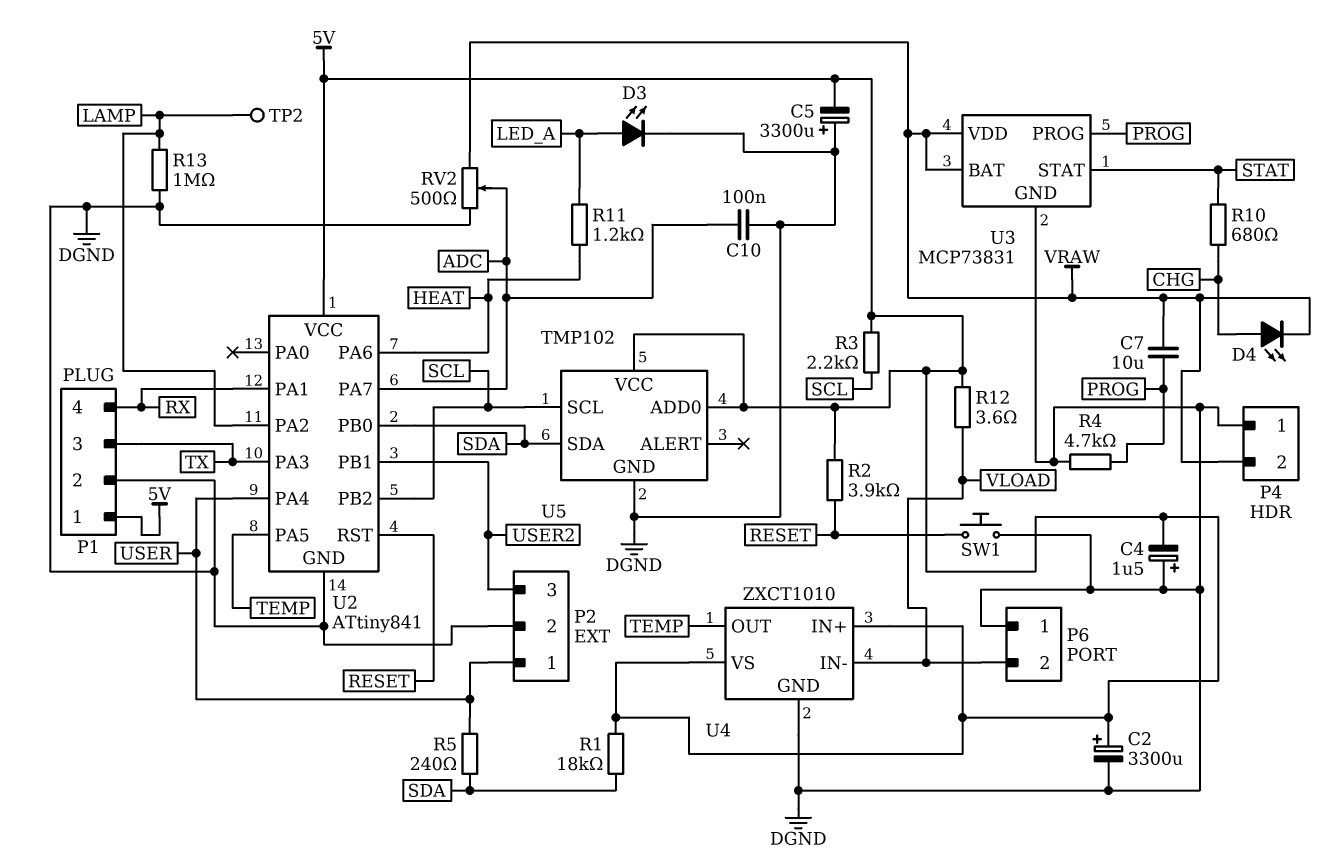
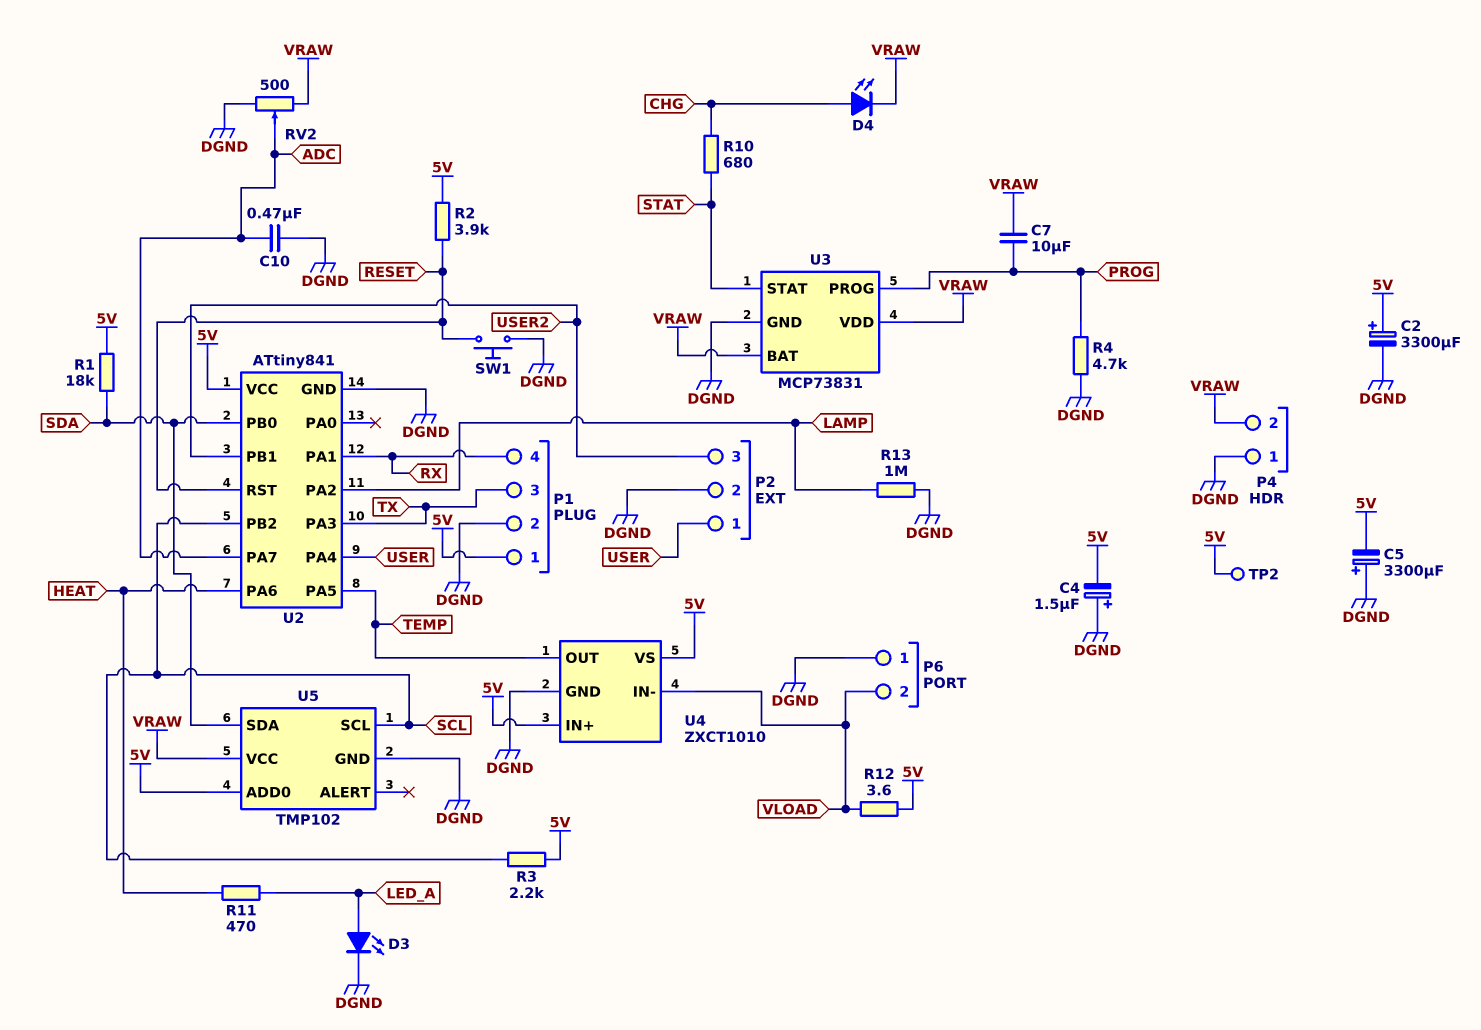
C10: 100nF (ADC, DGND) -> 470nF (ADC, DGND)
R5: 240 (SDA, USER) -> none
R11: 1.2k (HEAT, LED_A) -> 470 (HEAT, LED_A)
TP2: test point (LAMP) -> test point (5V)
U5 pin VCC: 5V -> VRAW

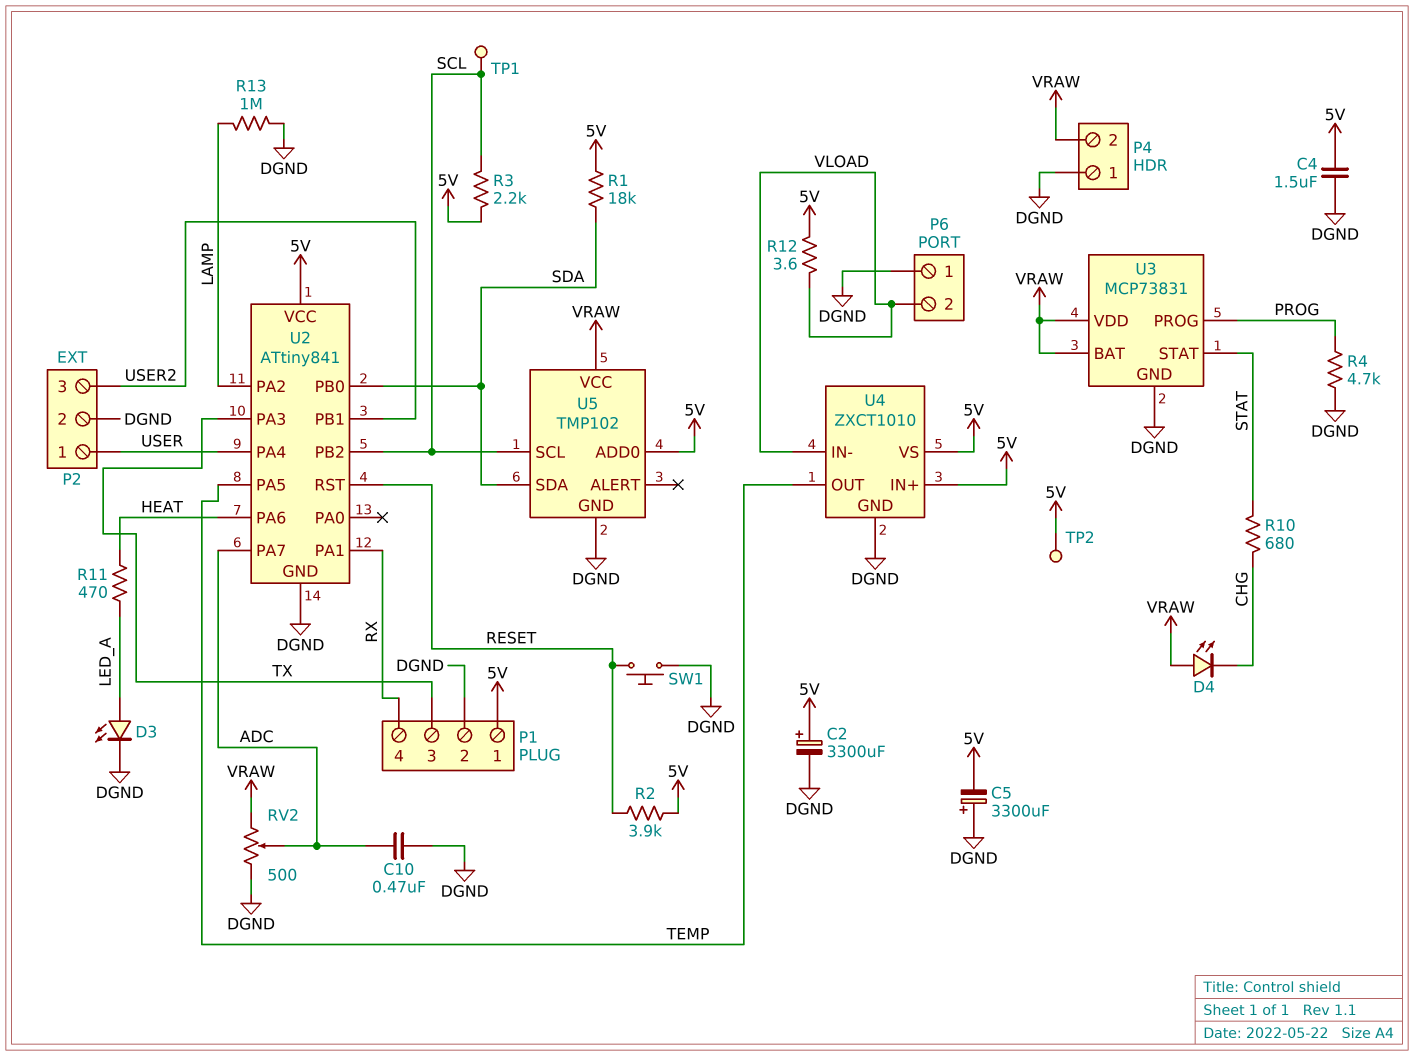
C4: 1.5uF (plus DGND, minus 5V) -> 1.5uF (5V, DGND)
C7: 10uF (PROG, VRAW) -> none
D4: LED (A CHG, K VRAW) -> LED (A VRAW, K CHG)
TP1: none -> test point (SCL)

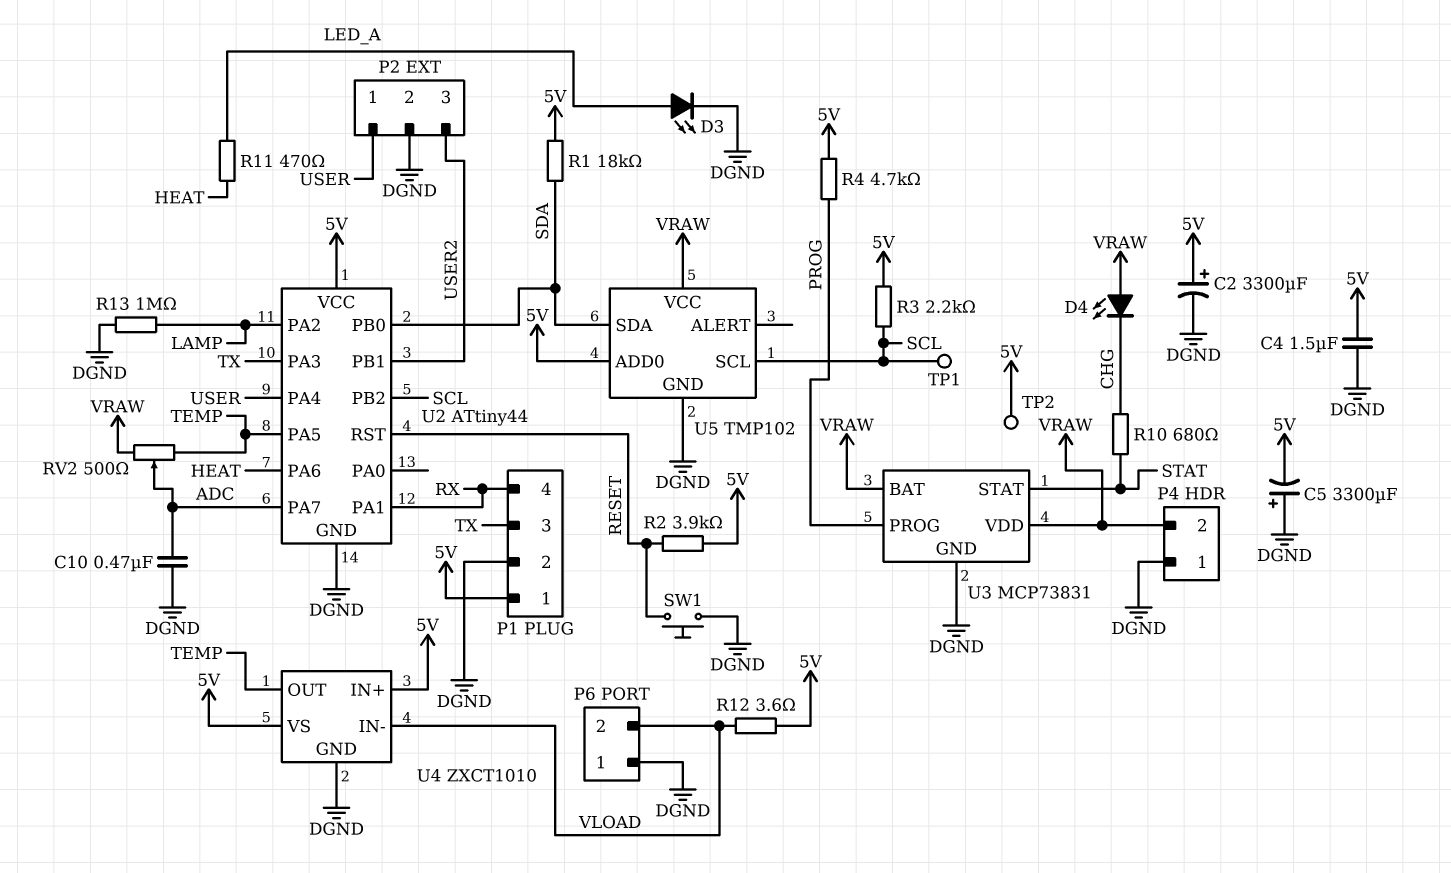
R4: 4.7k (DGND, PROG) -> 4.7k (5V, PROG)
RV2: 500 (DGND, VRAW, wiper ADC) -> 500 (TEMP, VRAW, wiper ADC)
U2: ATtiny841 -> ATtiny44

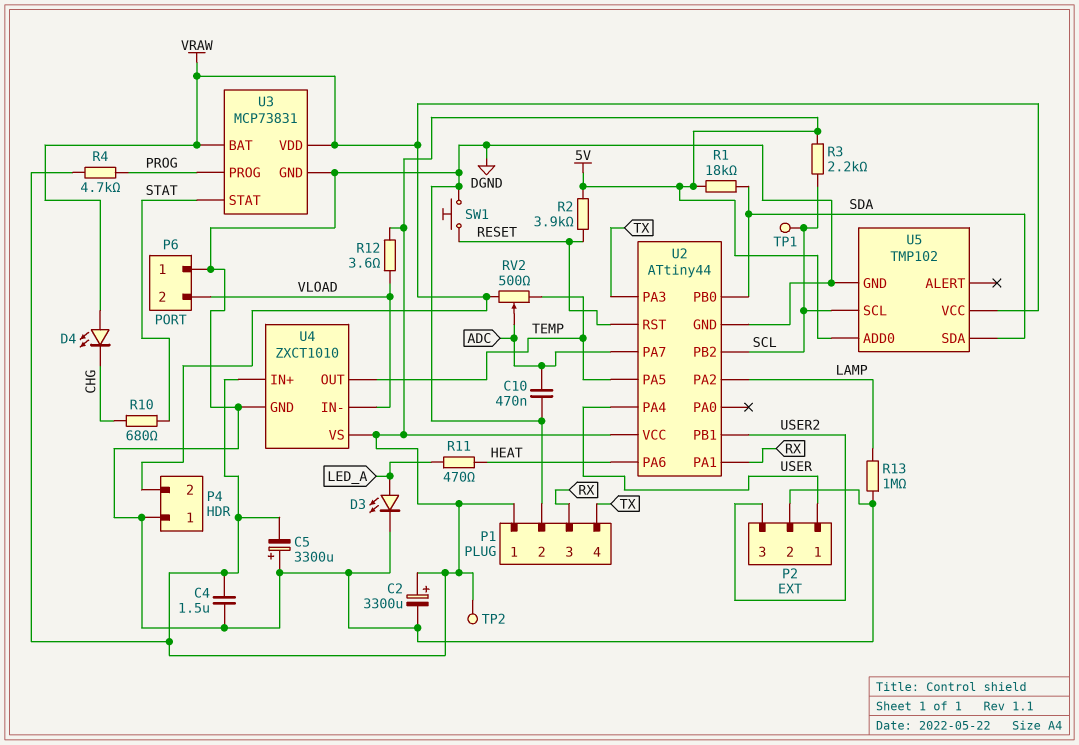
P1 pin 3: TX -> RX
P1 pin 4: RX -> TX

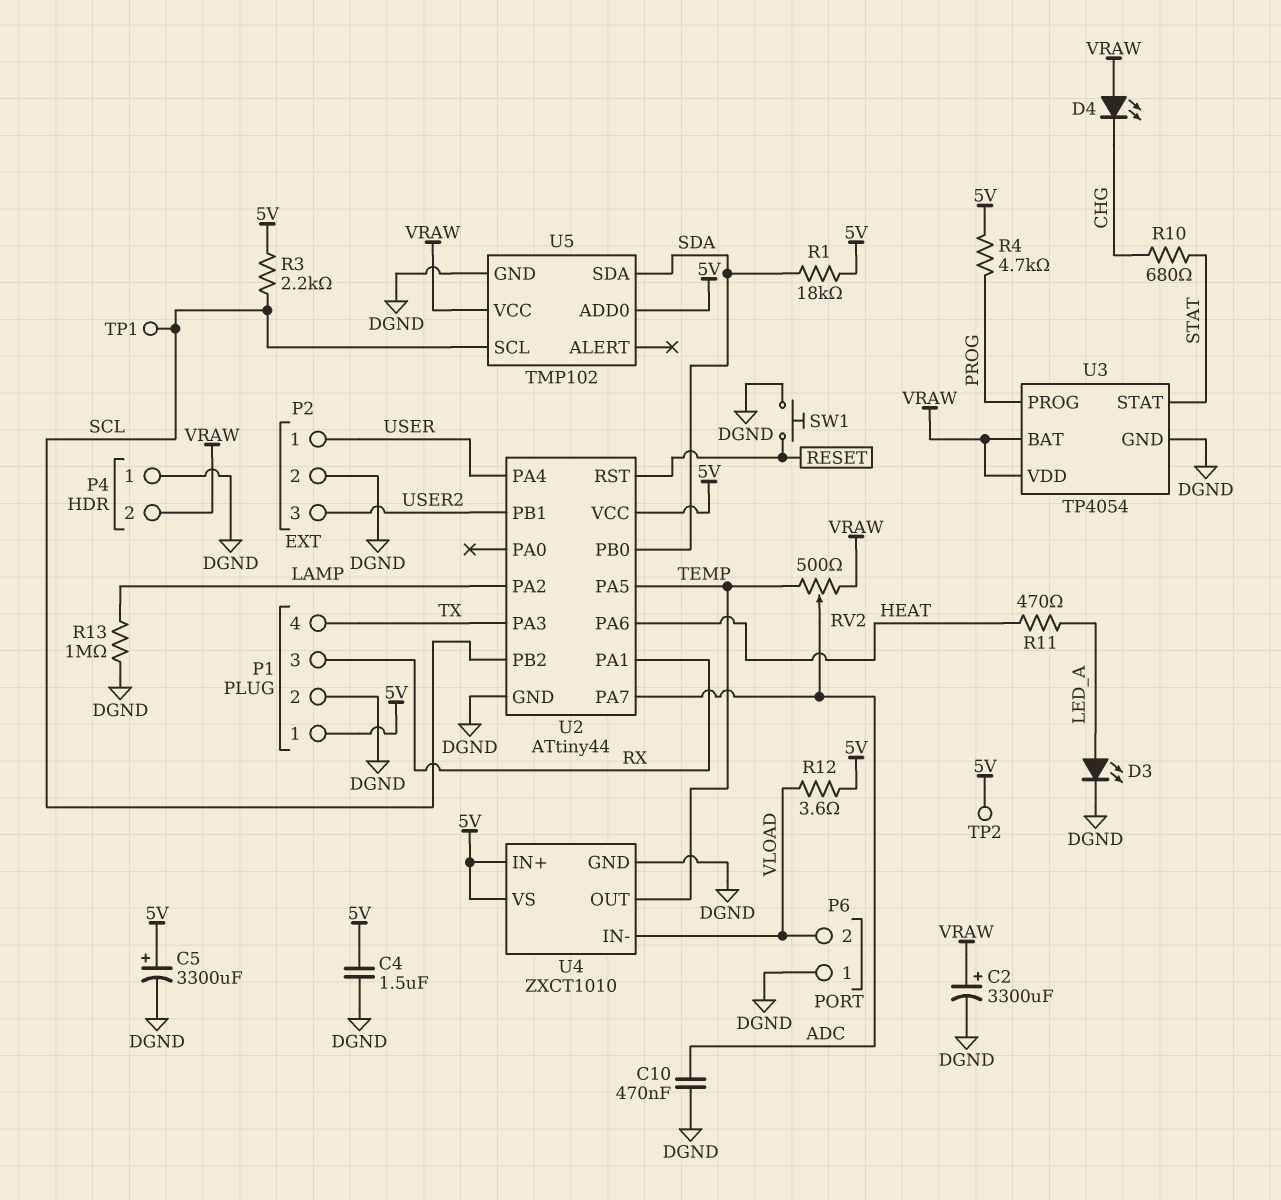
C2: 3300uF (plus 5V, minus DGND) -> 3300uF (plus VRAW, minus DGND)
C5: 3300uF (plus DGND, minus 5V) -> 3300uF (plus 5V, minus DGND)
R2: 3.9k (5V, RESET) -> none
U3: MCP73831 -> TP4054

